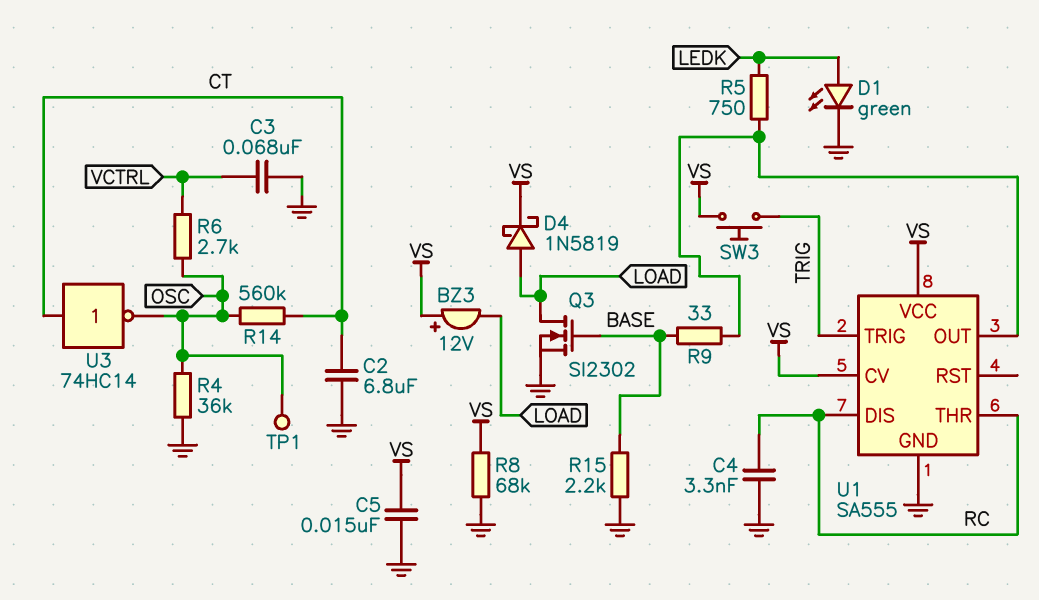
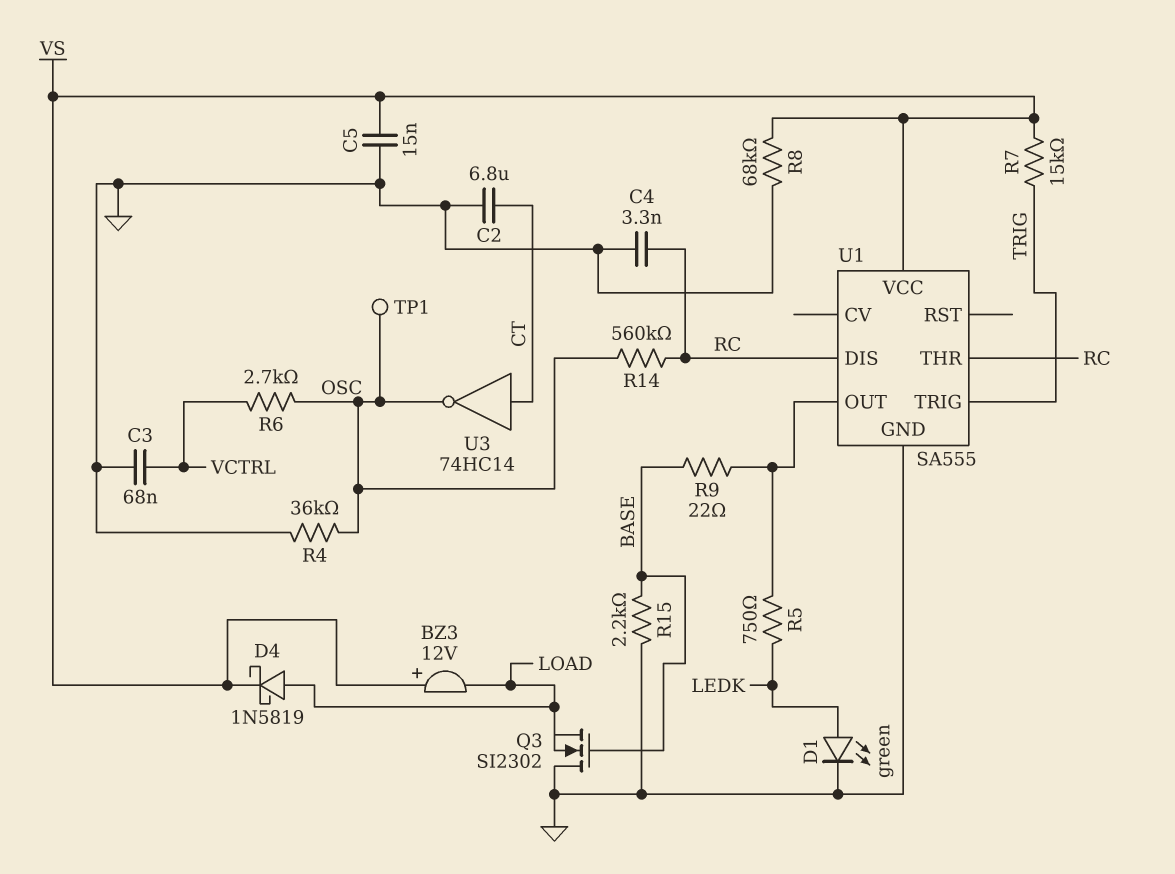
Q3: NMOS SI2302 (G BASE, D LOAD, S GND) -> NMOS SI2302 (G BASE, D GND, S LOAD)
R7: none -> 15k (TRIG, VS)
R9: 33 (BASE, U1/OUT) -> 22 (BASE, U1/OUT)
R14: 560k (CT, OSC) -> 560k (OSC, RC)
SW3: button (TRIG, VS) -> none
U1 pin CV: VS -> none

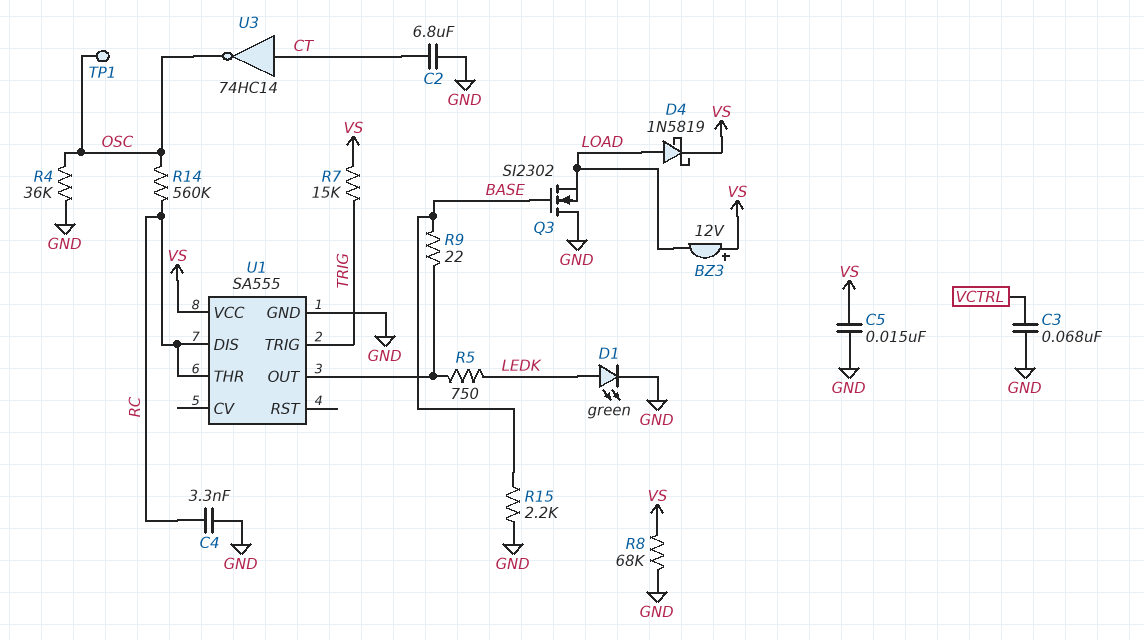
R6: 2.7k (OSC, VCTRL) -> none

